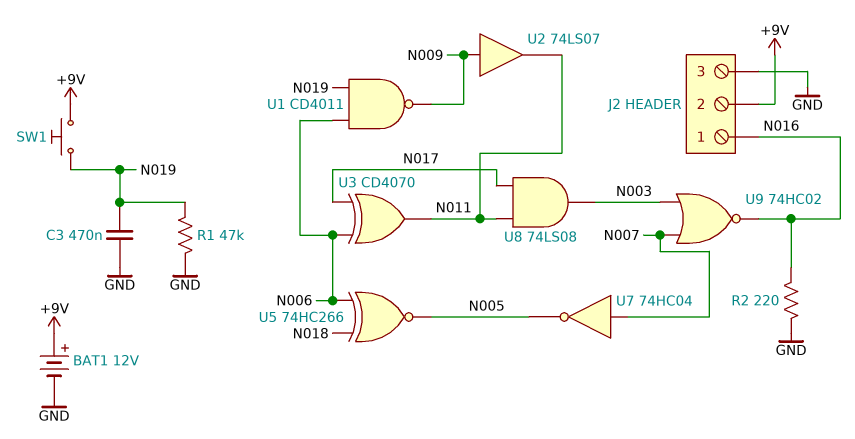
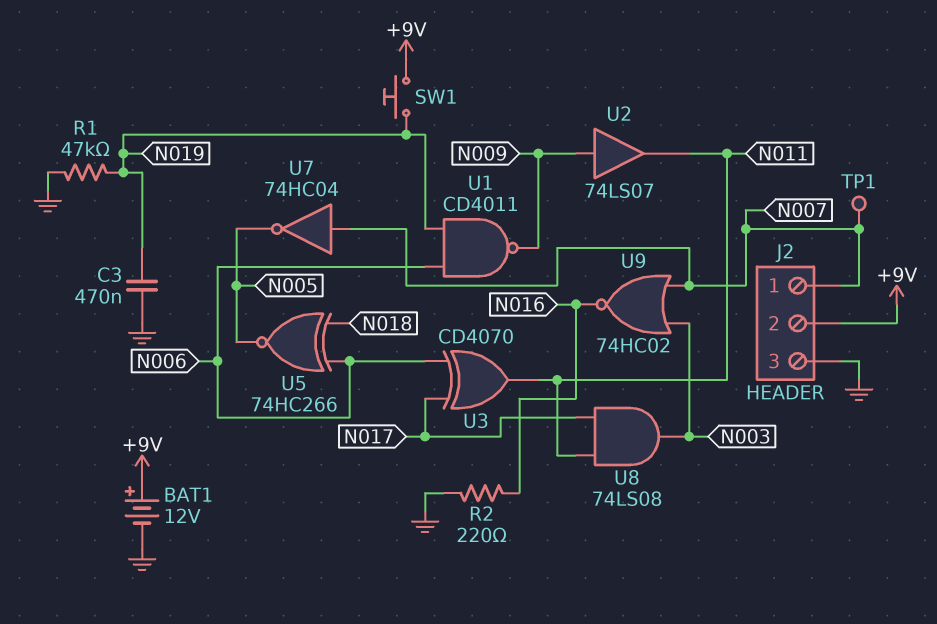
J2 pin 1: N016 -> N007
TP1: none -> test point (N007)

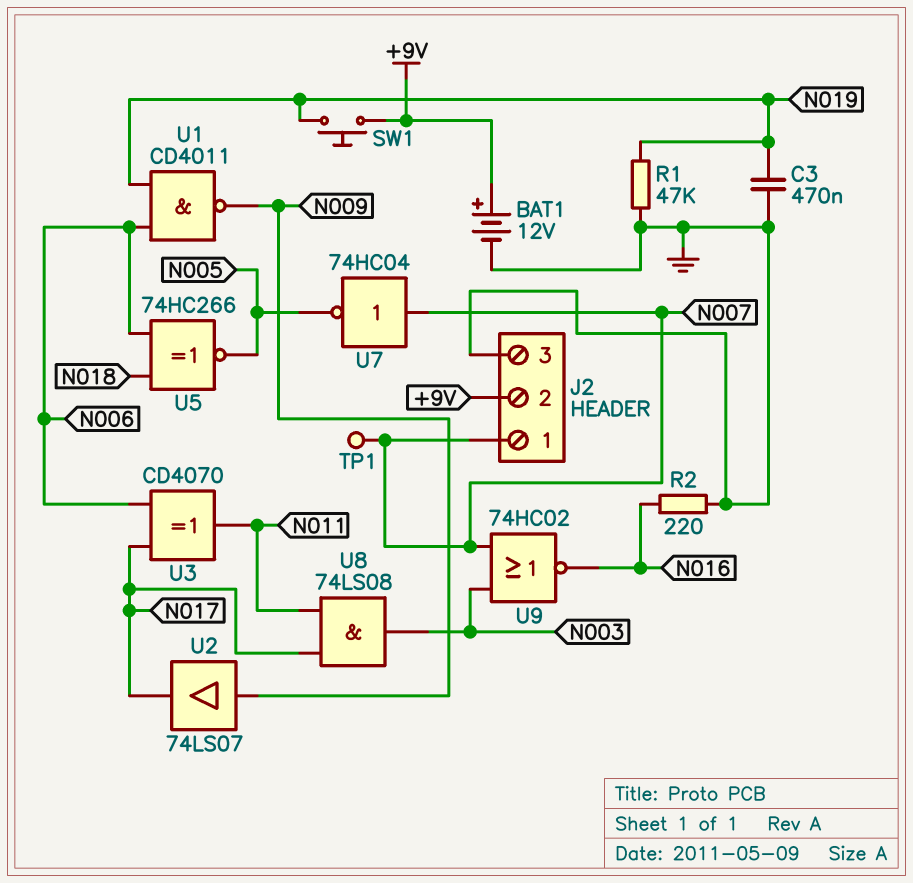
U2: buffer 74LS07 (in N009, out N011) -> buffer 74LS07 (in N009, out N017)

